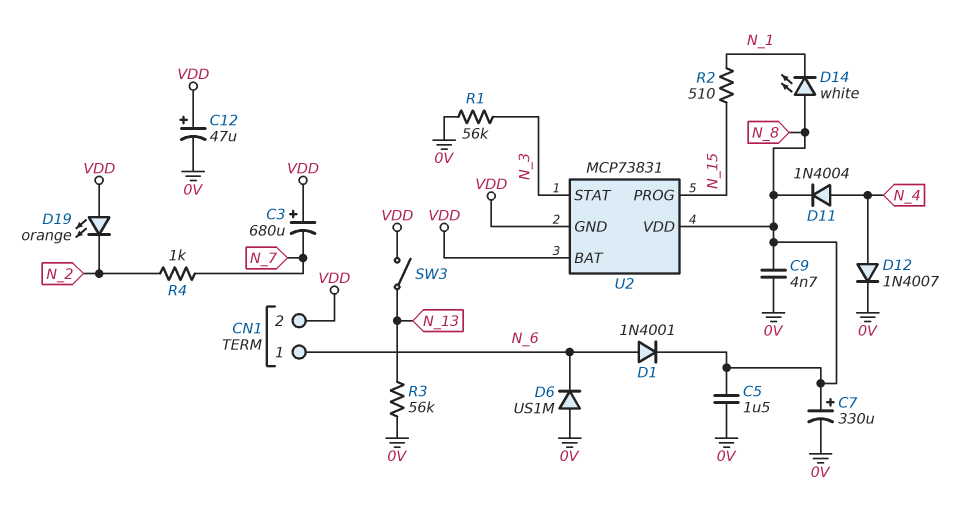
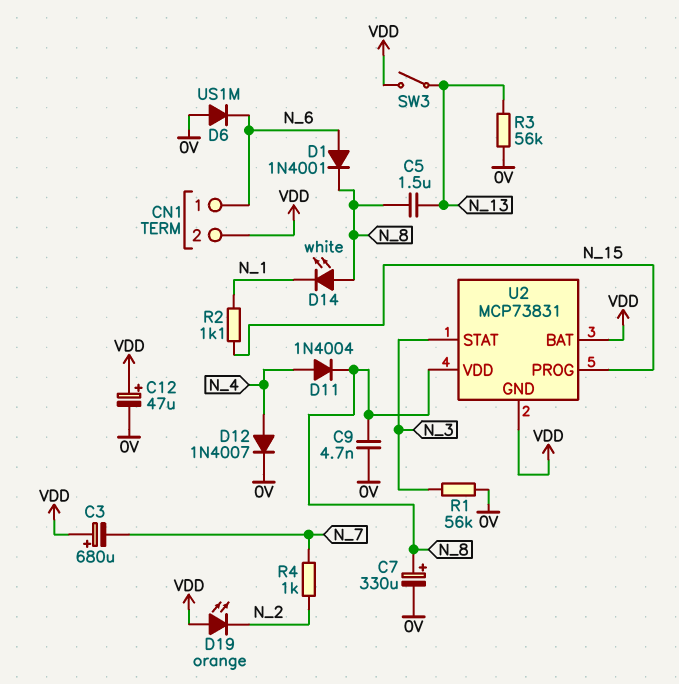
C5: 1.5uF (0V, N_8) -> 1.5uF (N_8, N_13)
R2: 510 (N_1, N_15) -> 1.1k (N_1, N_15)

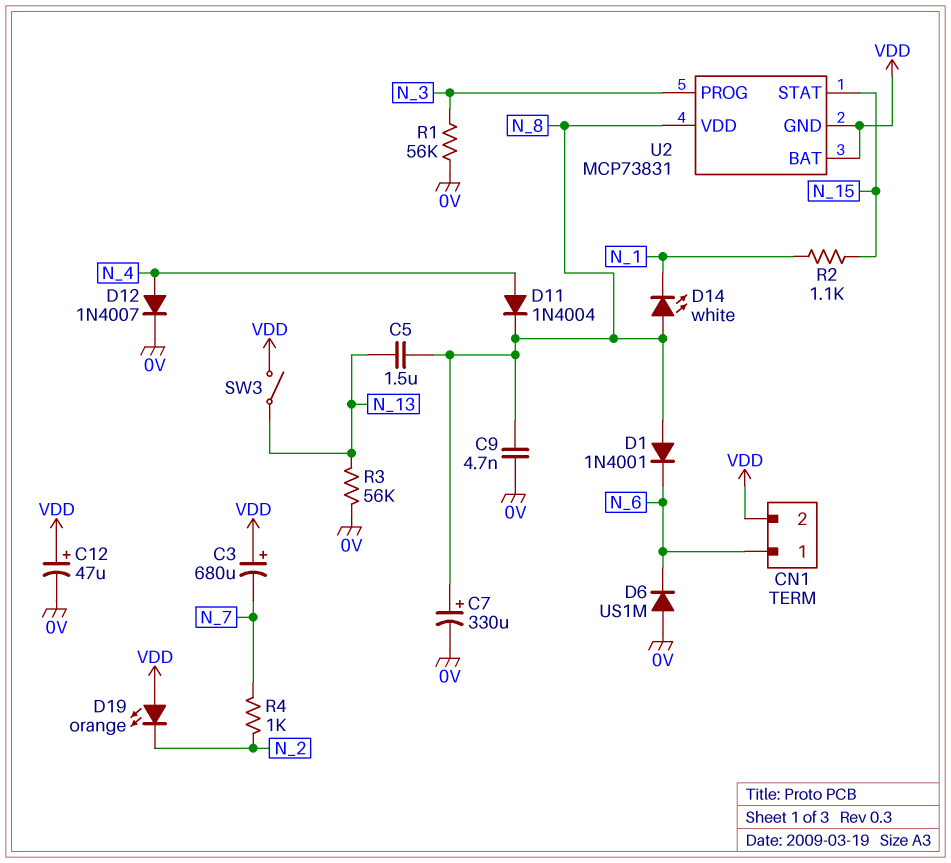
D1: diode 1N4001 (A N_6, K N_8) -> diode 1N4001 (A N_8, K N_6)
U2 pin PROG: N_15 -> N_3
U2 pin STAT: N_3 -> N_15

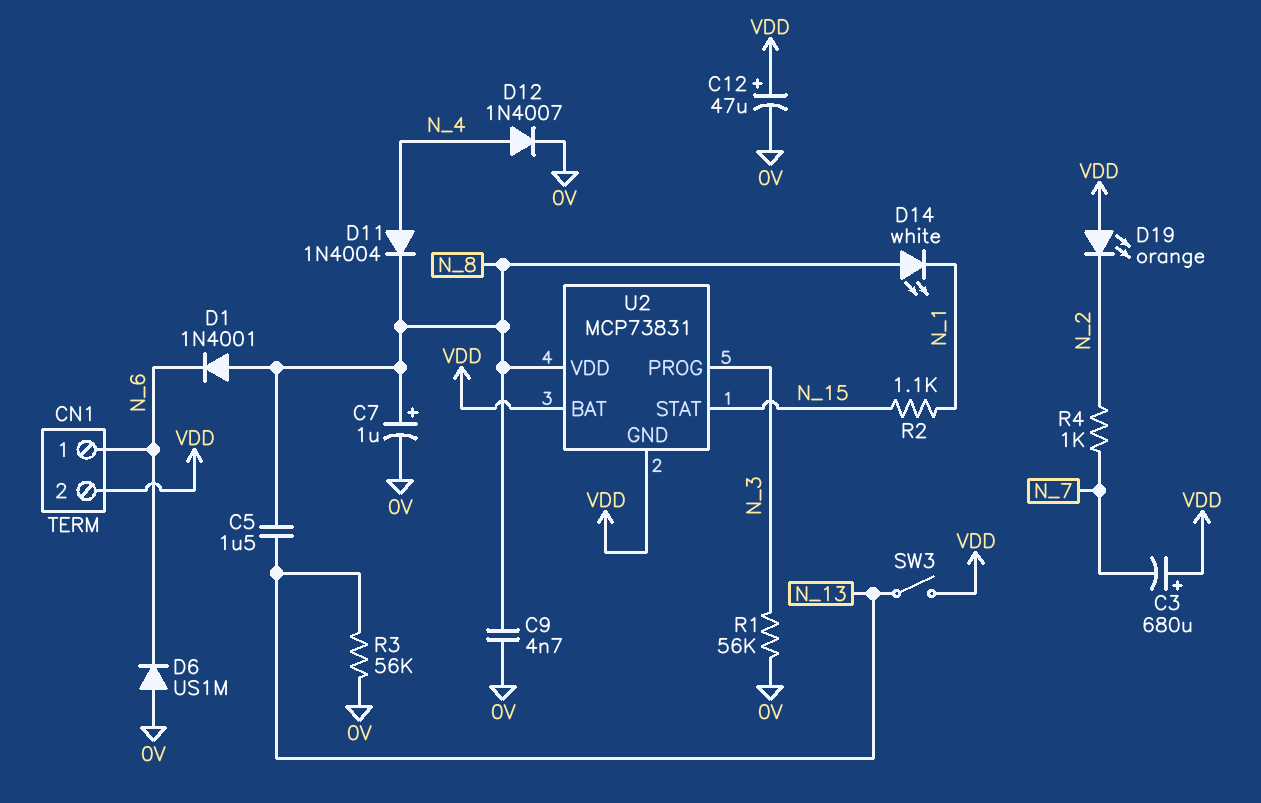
C7: 330uF (plus N_8, minus 0V) -> 1uF (plus N_8, minus 0V)

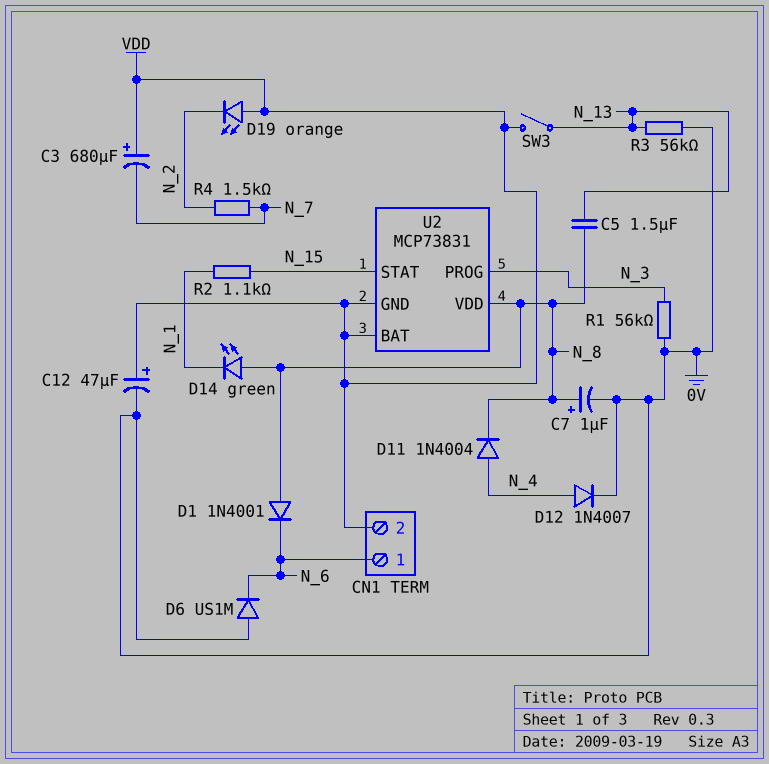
C9: 4.7nF (0V, N_8) -> none
D14: LED white (A N_8, K N_1) -> LED green (A N_8, K N_1)
R4: 1k (N_2, N_7) -> 1.5k (N_2, N_7)

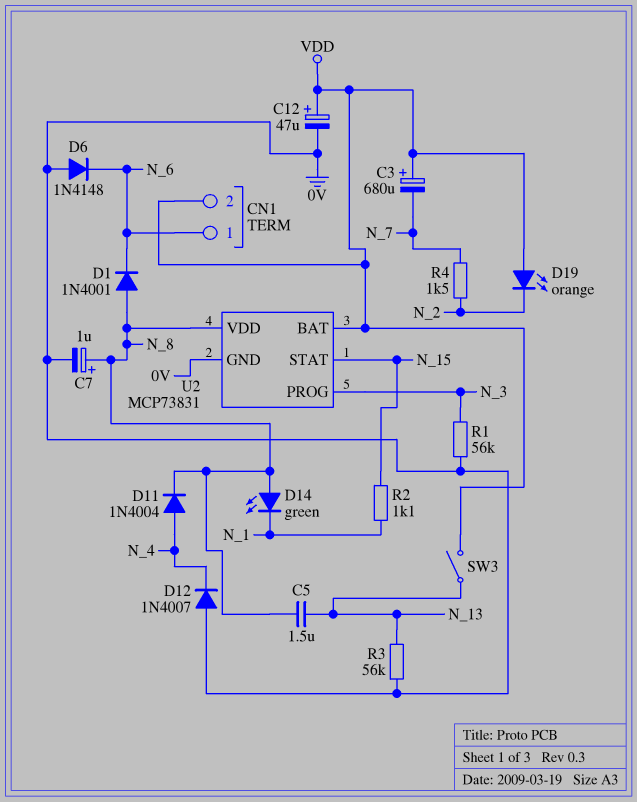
D6: diode US1M (A 0V, K N_6) -> diode 1N4148 (A 0V, K N_6)
D12: diode 1N4007 (A N_4, K 0V) -> diode 1N4007 (A 0V, K N_4)
U2 pin GND: VDD -> 0V

